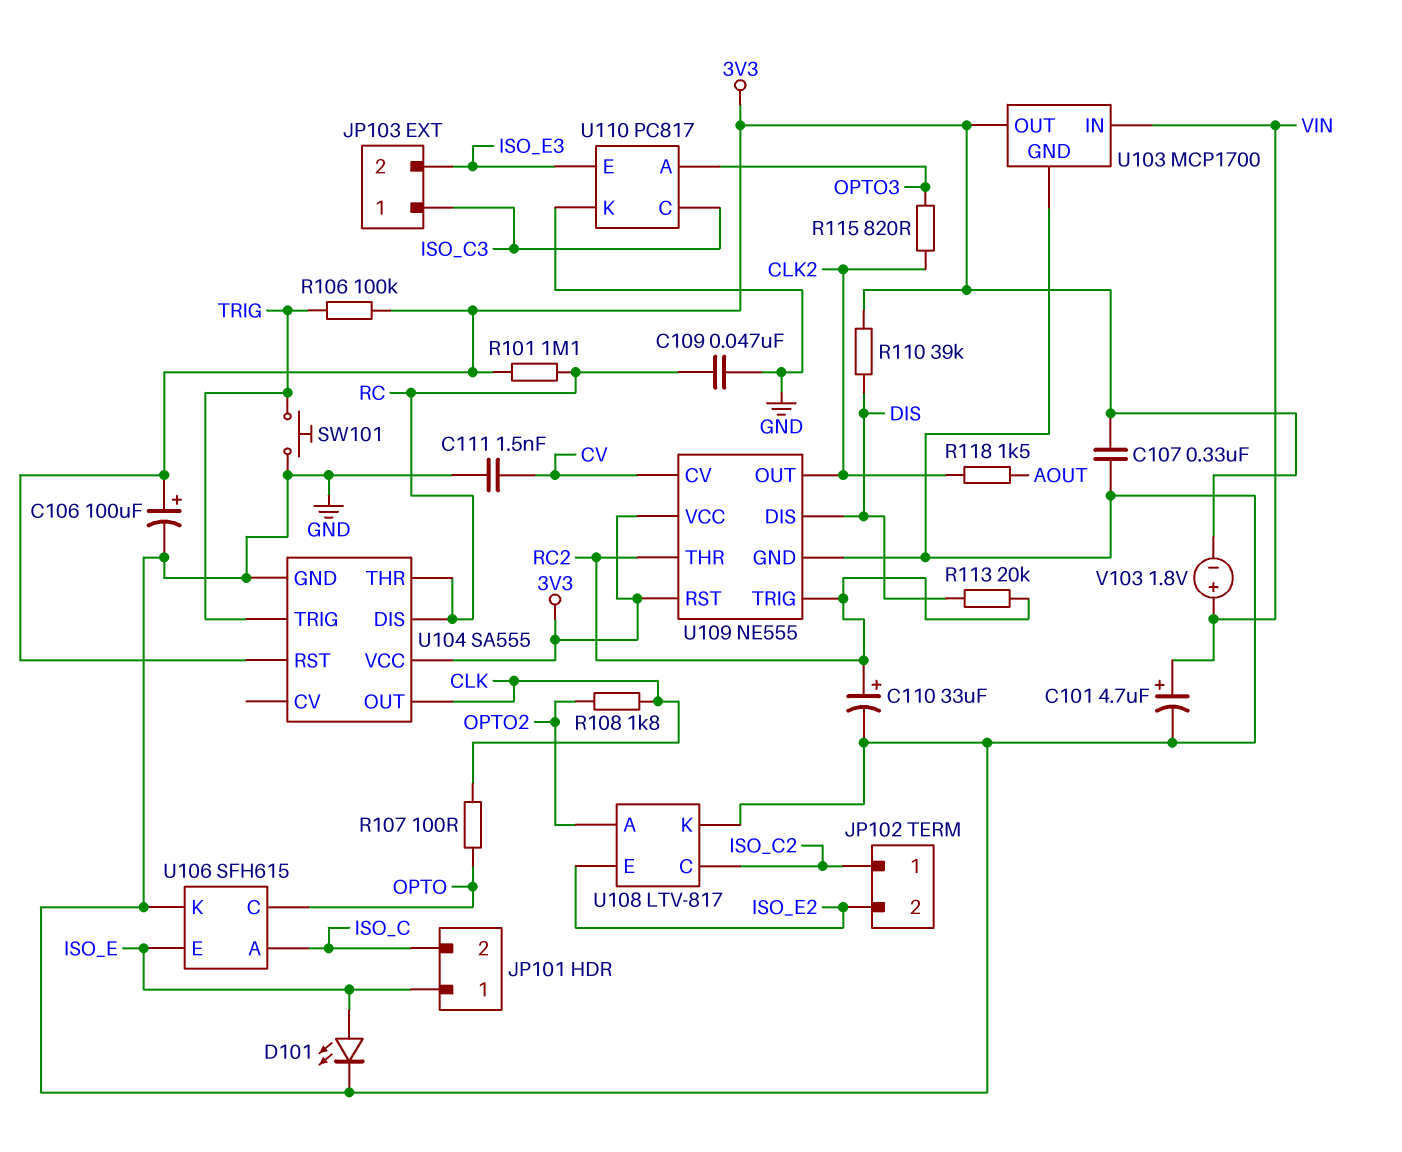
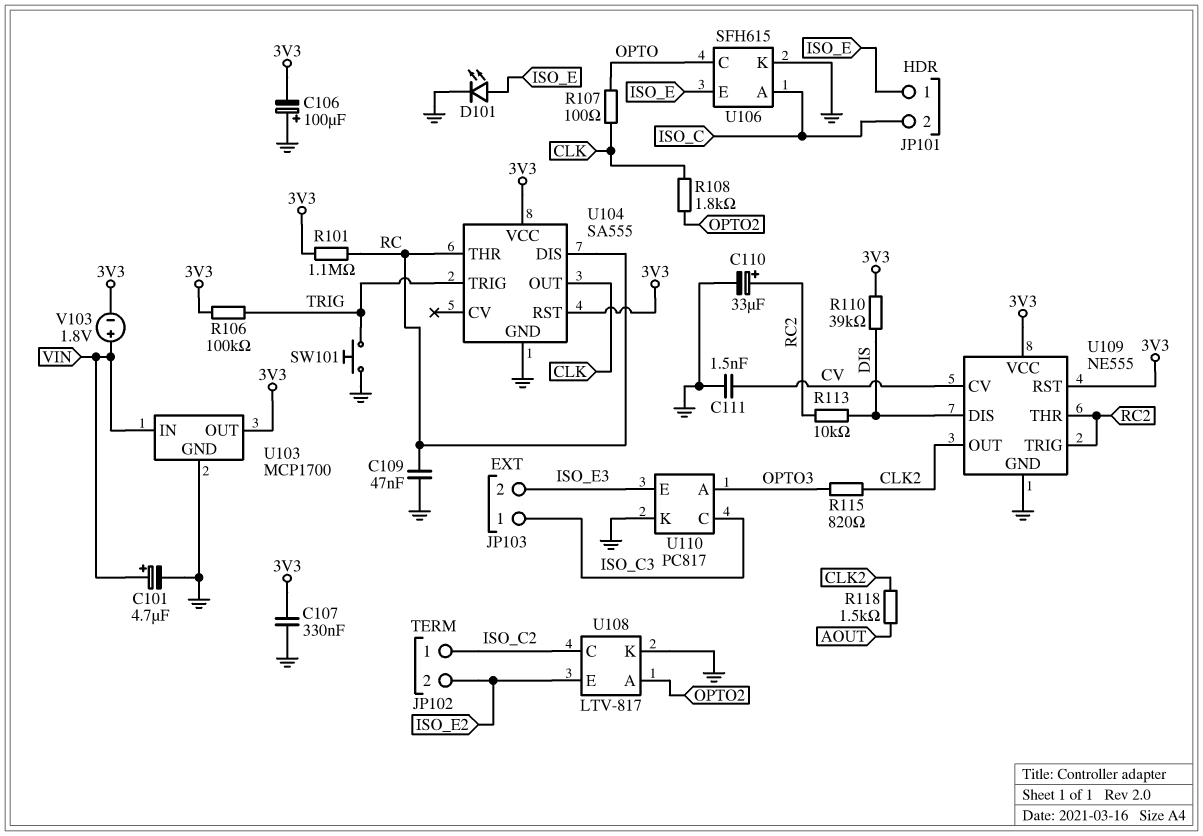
C106: 100uF (plus 3V3, minus GND) -> 100uF (plus GND, minus 3V3)
R113: 20k (DIS, RC2) -> 10k (DIS, RC2)

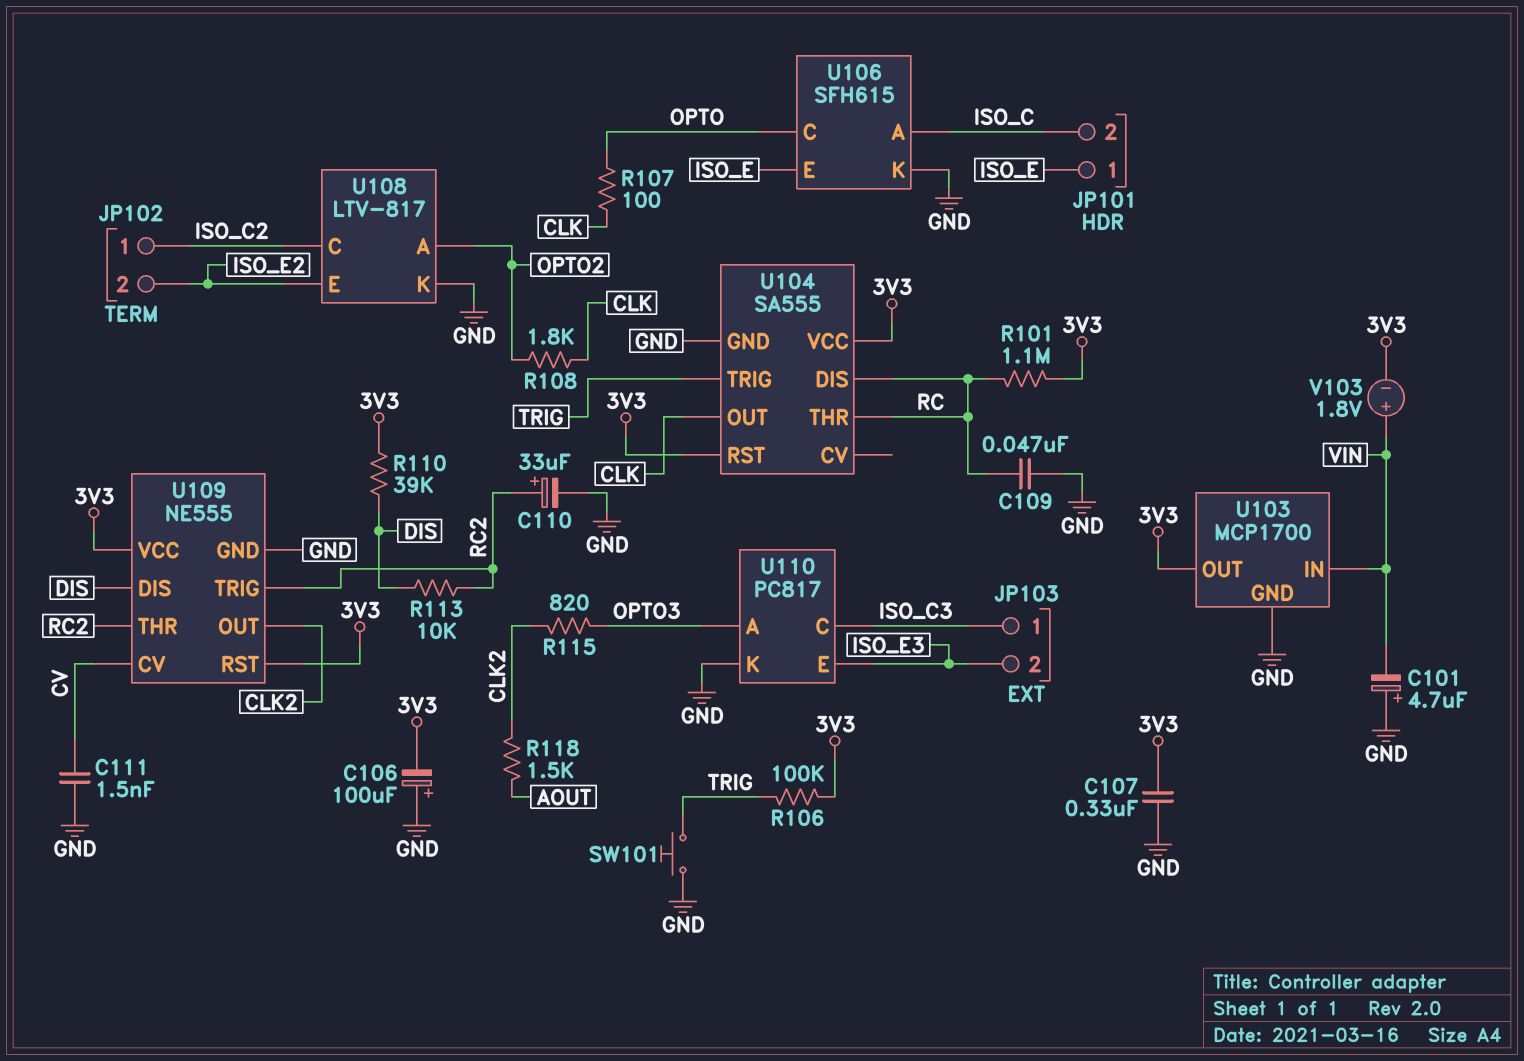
C101: 4.7uF (plus VIN, minus GND) -> 4.7uF (plus GND, minus VIN)
D101: LED (A ISO_E, K GND) -> none

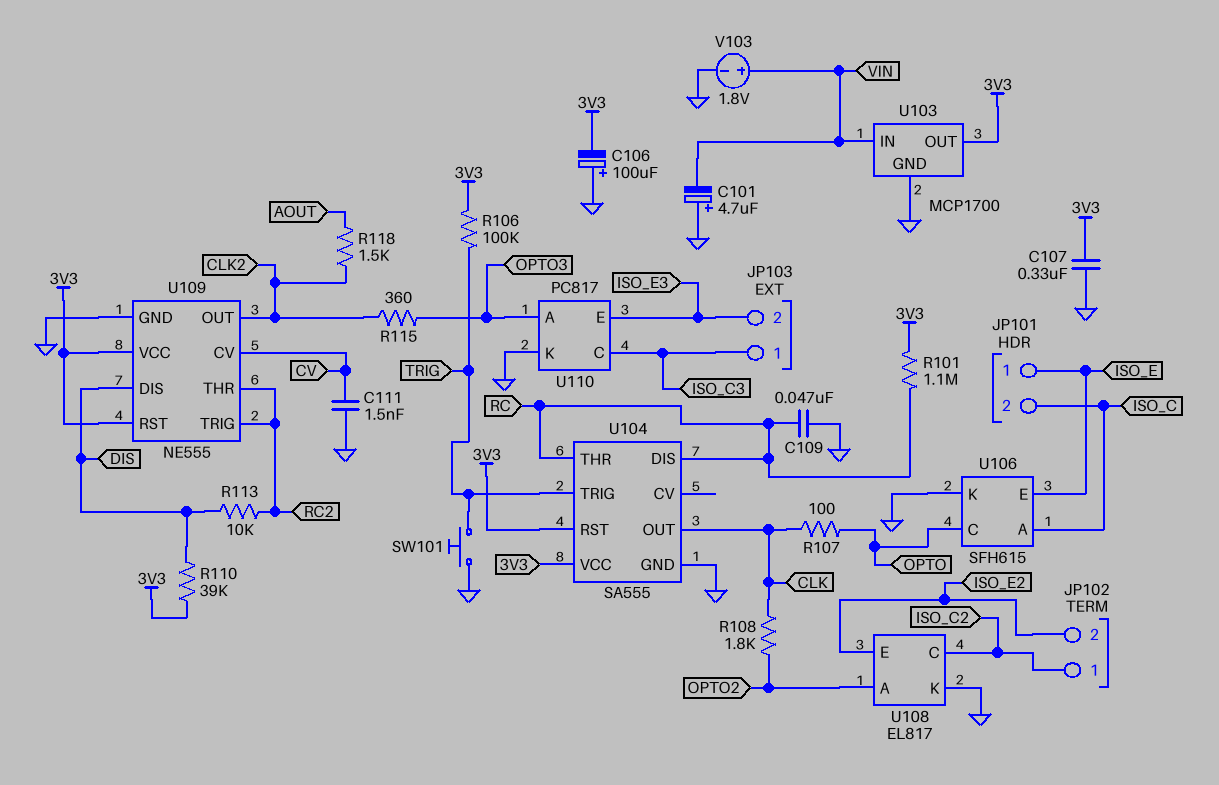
C110: 33uF (plus RC2, minus GND) -> none
R115: 820 (CLK2, OPTO3) -> 360 (CLK2, OPTO3)
U108: LTV-817 -> EL817
V103: 1.8V (plus VIN, minus 3V3) -> 1.8V (plus VIN, minus GND)

